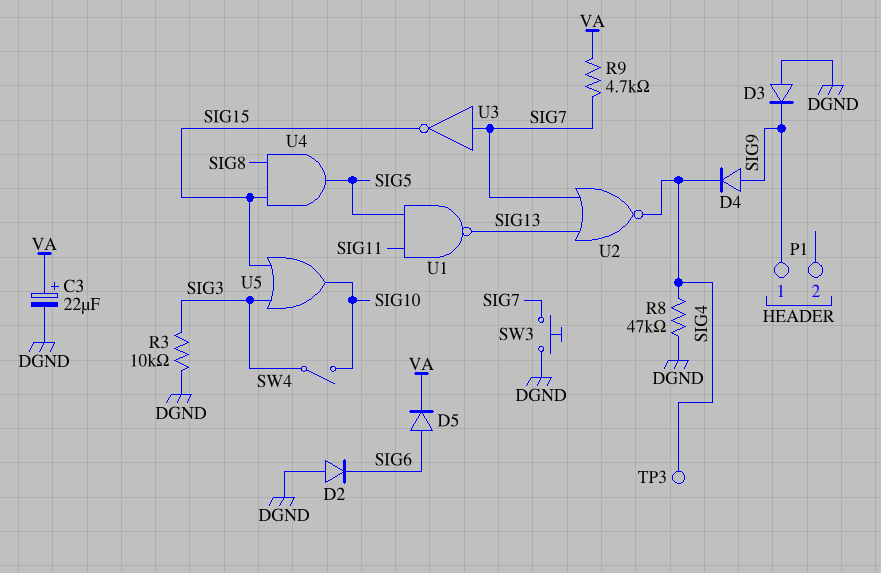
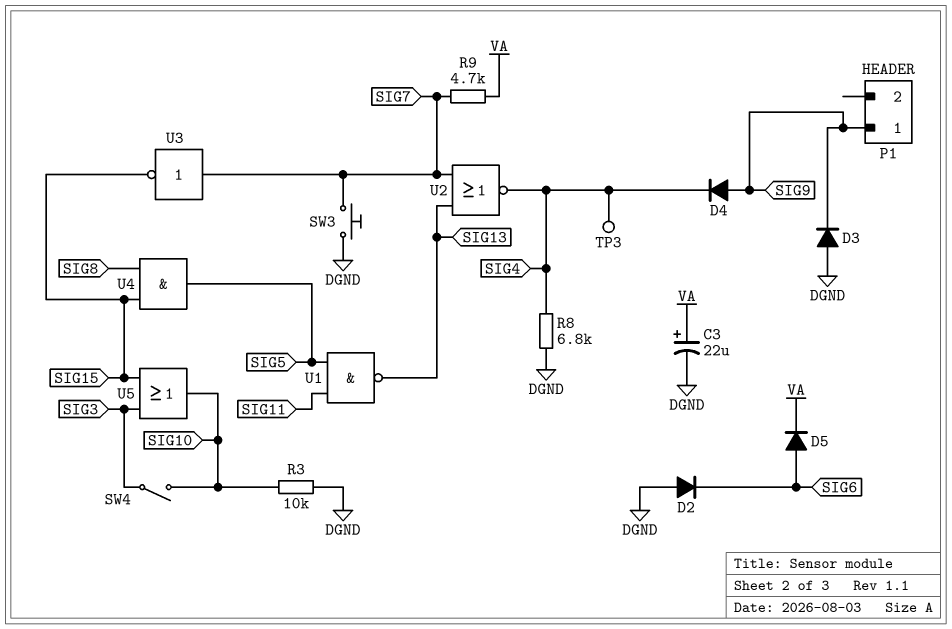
R3: 10k (DGND, SIG3) -> 10k (DGND, SIG10)
R8: 47k (DGND, SIG4) -> 6.8k (DGND, SIG4)

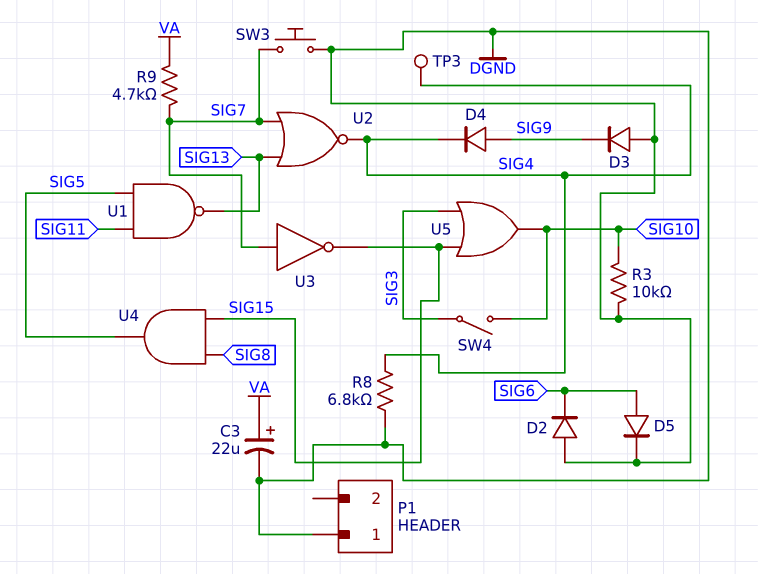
D5: diode (A SIG6, K VA) -> diode (A SIG6, K DGND)
P1 pin 1: SIG9 -> DGND

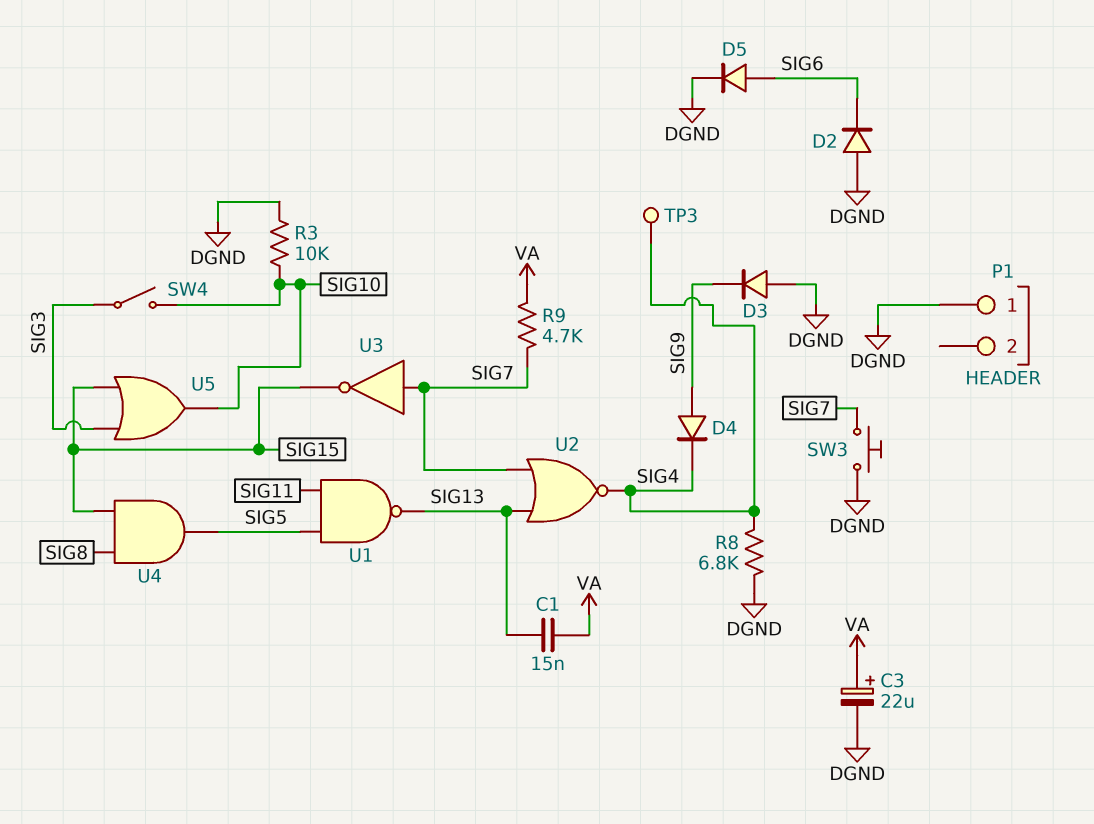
C1: none -> 15nF (SIG13, VA)

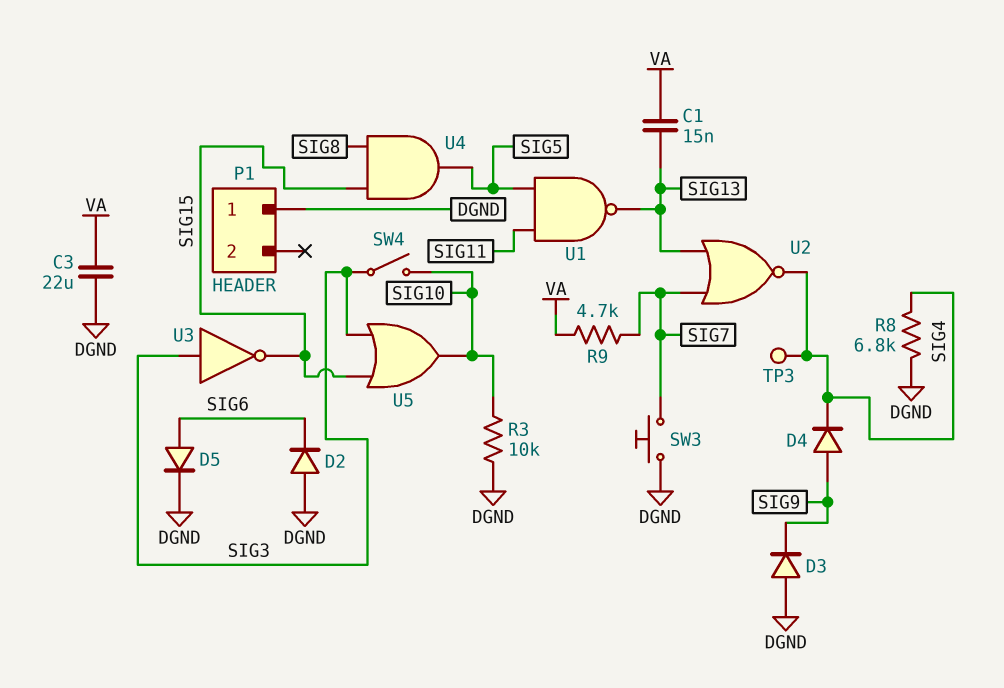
C3: 22uF (plus VA, minus DGND) -> 22uF (DGND, VA)
U3: NOT (in SIG7, out SIG15) -> NOT (in SIG3, out SIG15)

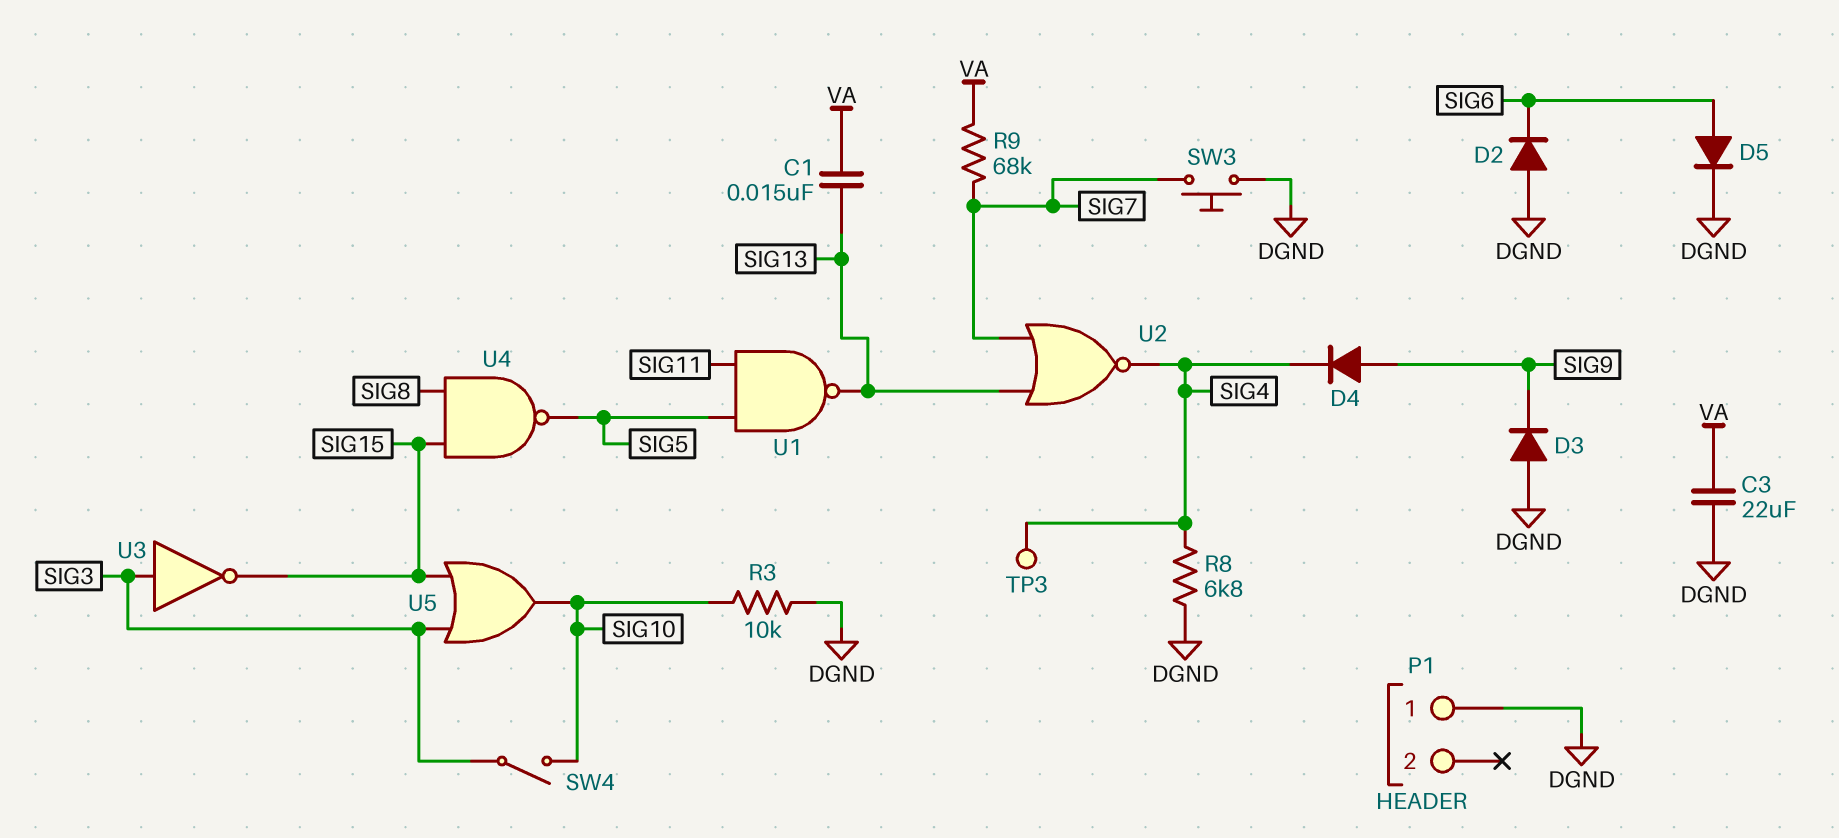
R9: 4.7k (SIG7, VA) -> 68k (SIG7, VA)
U4: AND (in SIG8, in SIG15, out SIG5) -> NAND (in SIG8, in SIG15, out SIG5)

